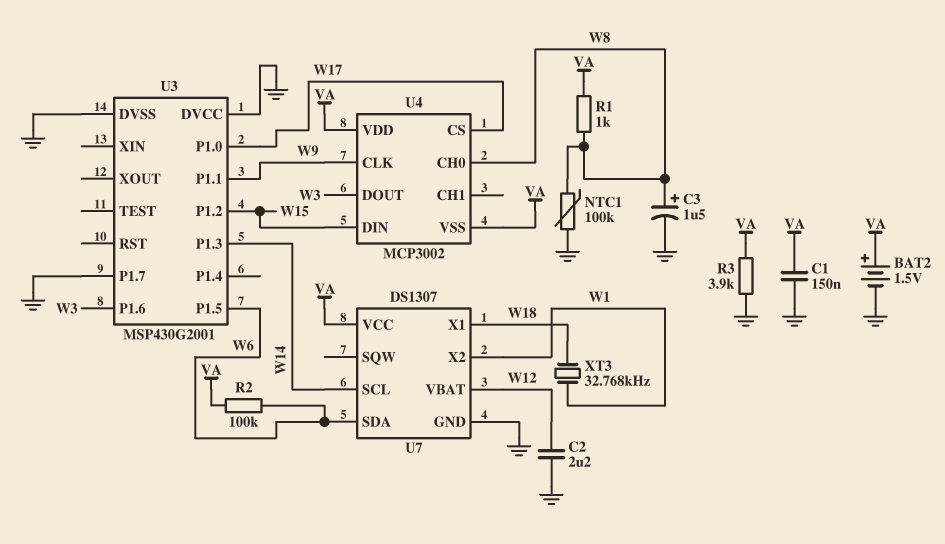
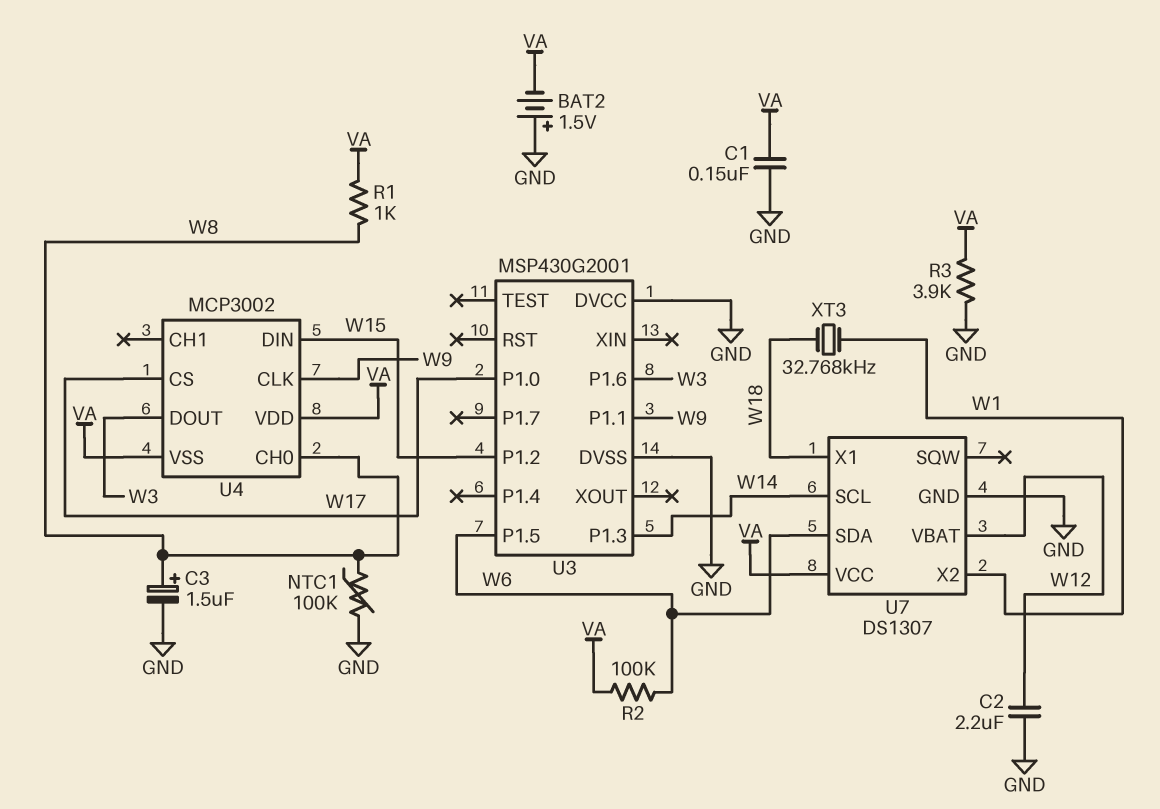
BAT2: 1.5V (plus VA, minus GND) -> 1.5V (plus GND, minus VA)
U3 pin P1.7: GND -> none

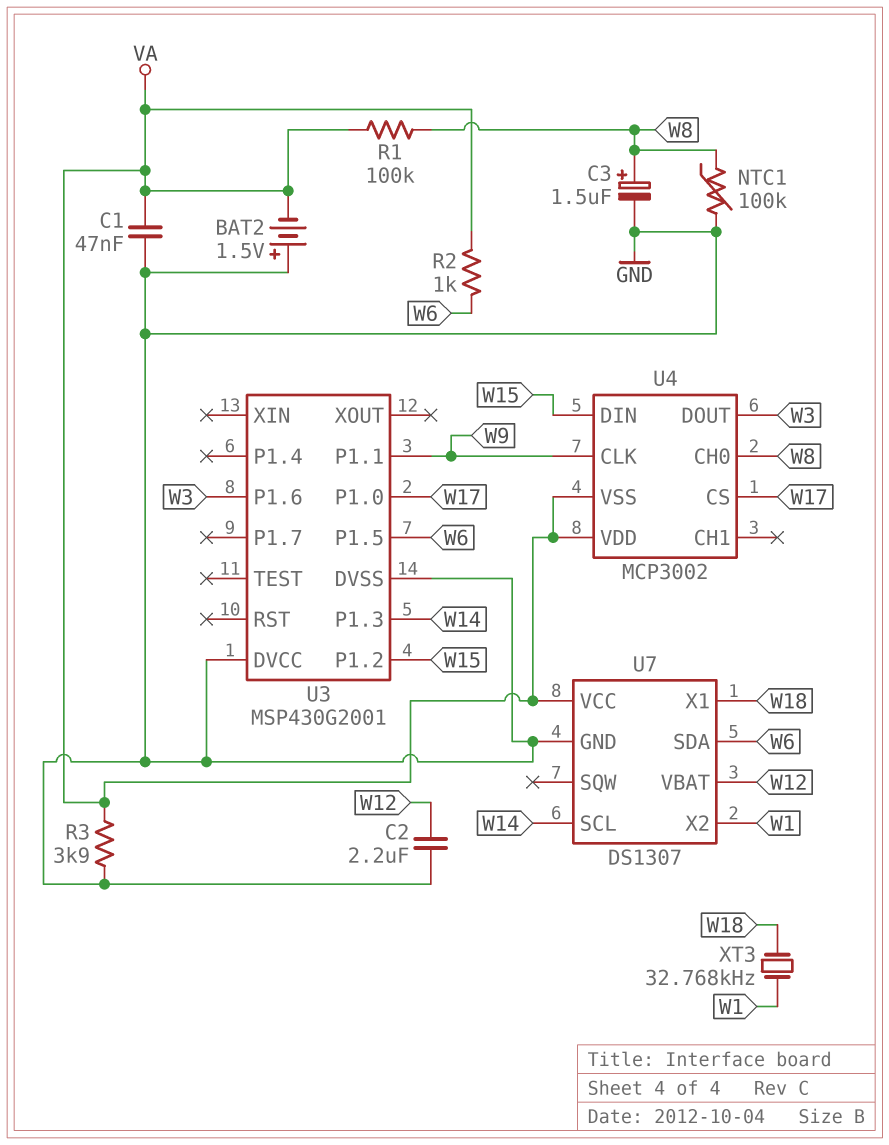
C1: 150nF (GND, VA) -> 47nF (GND, VA)
R1: 1k (VA, W8) -> 100k (VA, W8)
R2: 100k (VA, W6) -> 1k (VA, W6)

